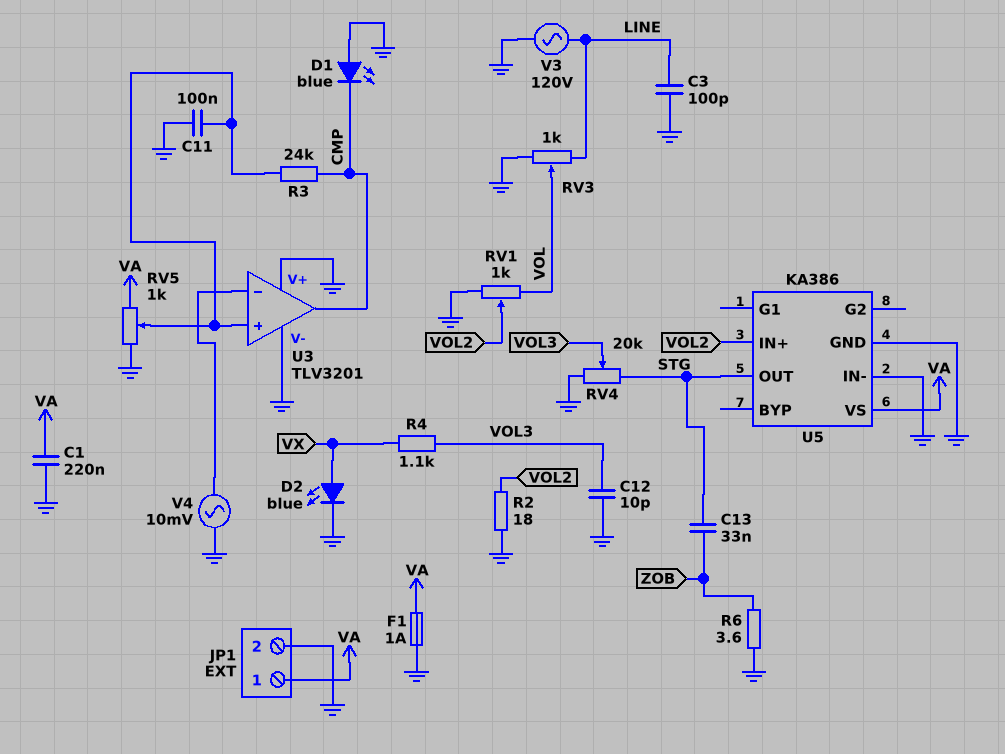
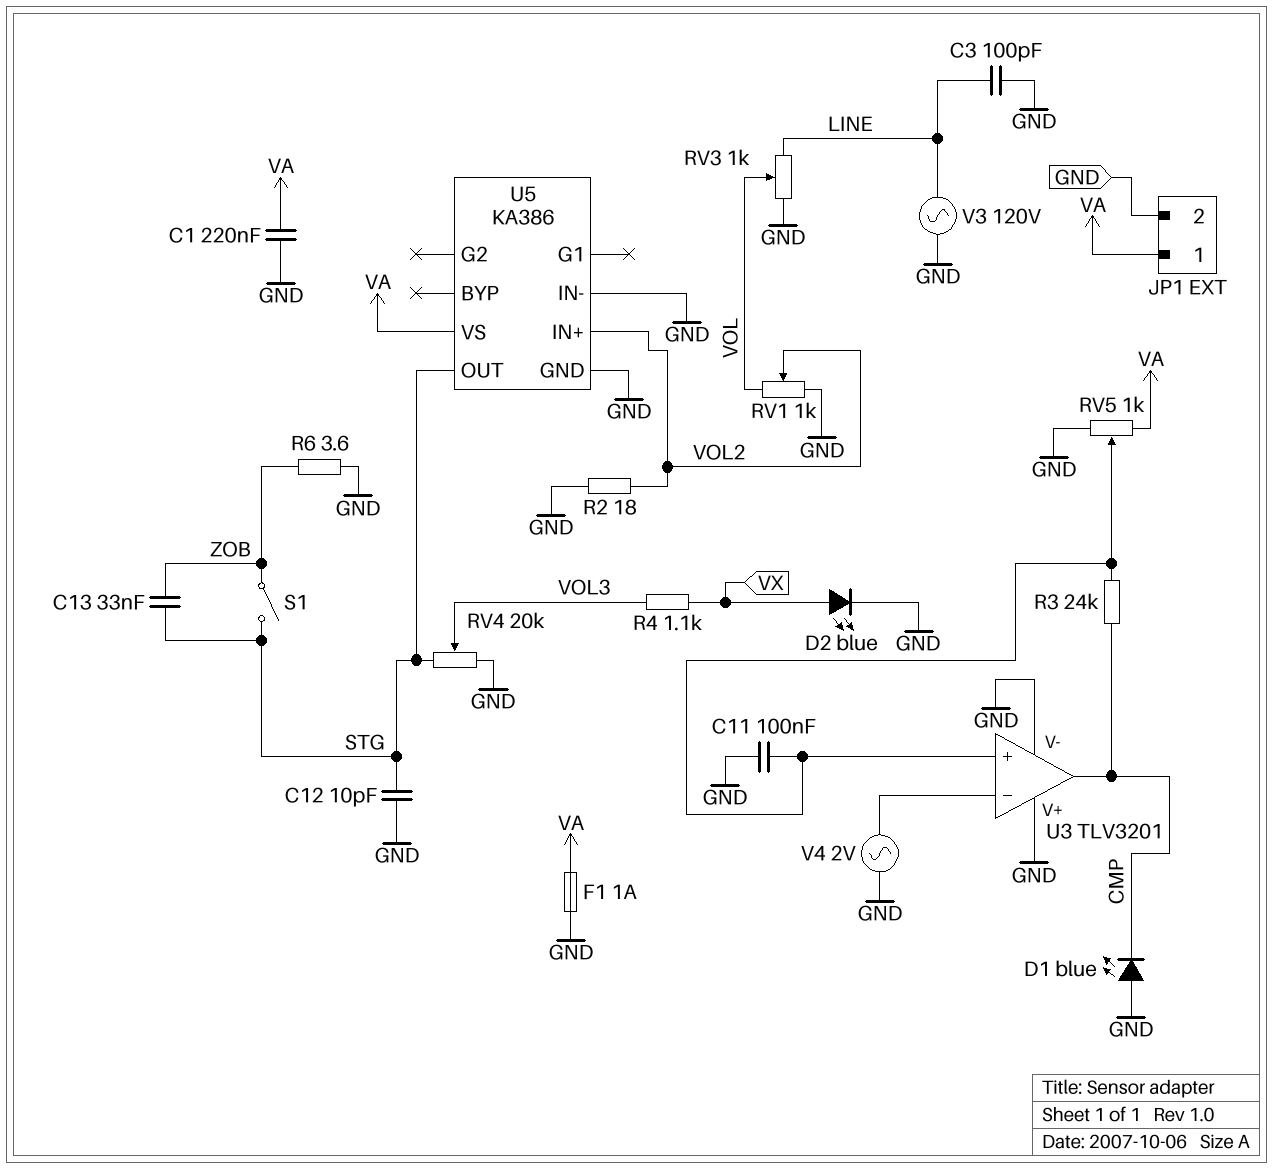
C12: 10pF (GND, VOL3) -> 10pF (GND, STG)
S1: none -> switch (STG, ZOB)
V4: AC 10mV (GND, U3/in-) -> AC 2V (GND, U3/in-)

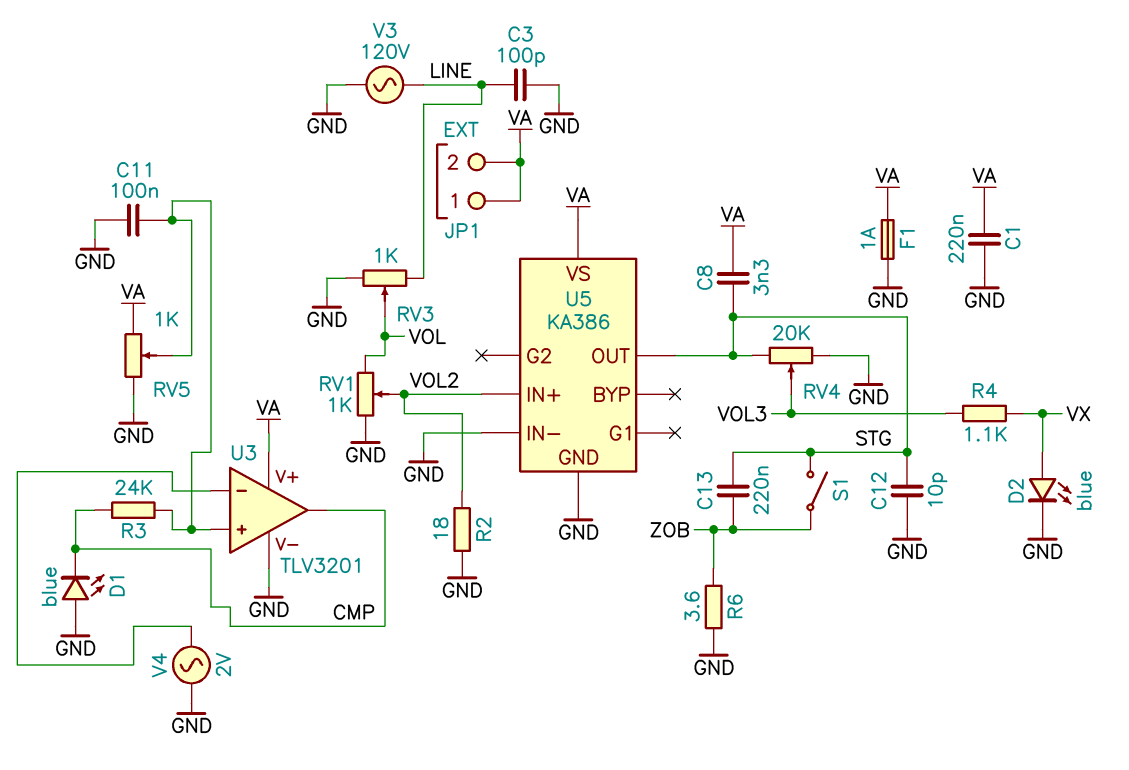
C8: none -> 3.3nF (STG, VA)
C13: 33nF (STG, ZOB) -> 220nF (STG, ZOB)
JP1 pin 2: GND -> VA
U3 pin V+: GND -> VA

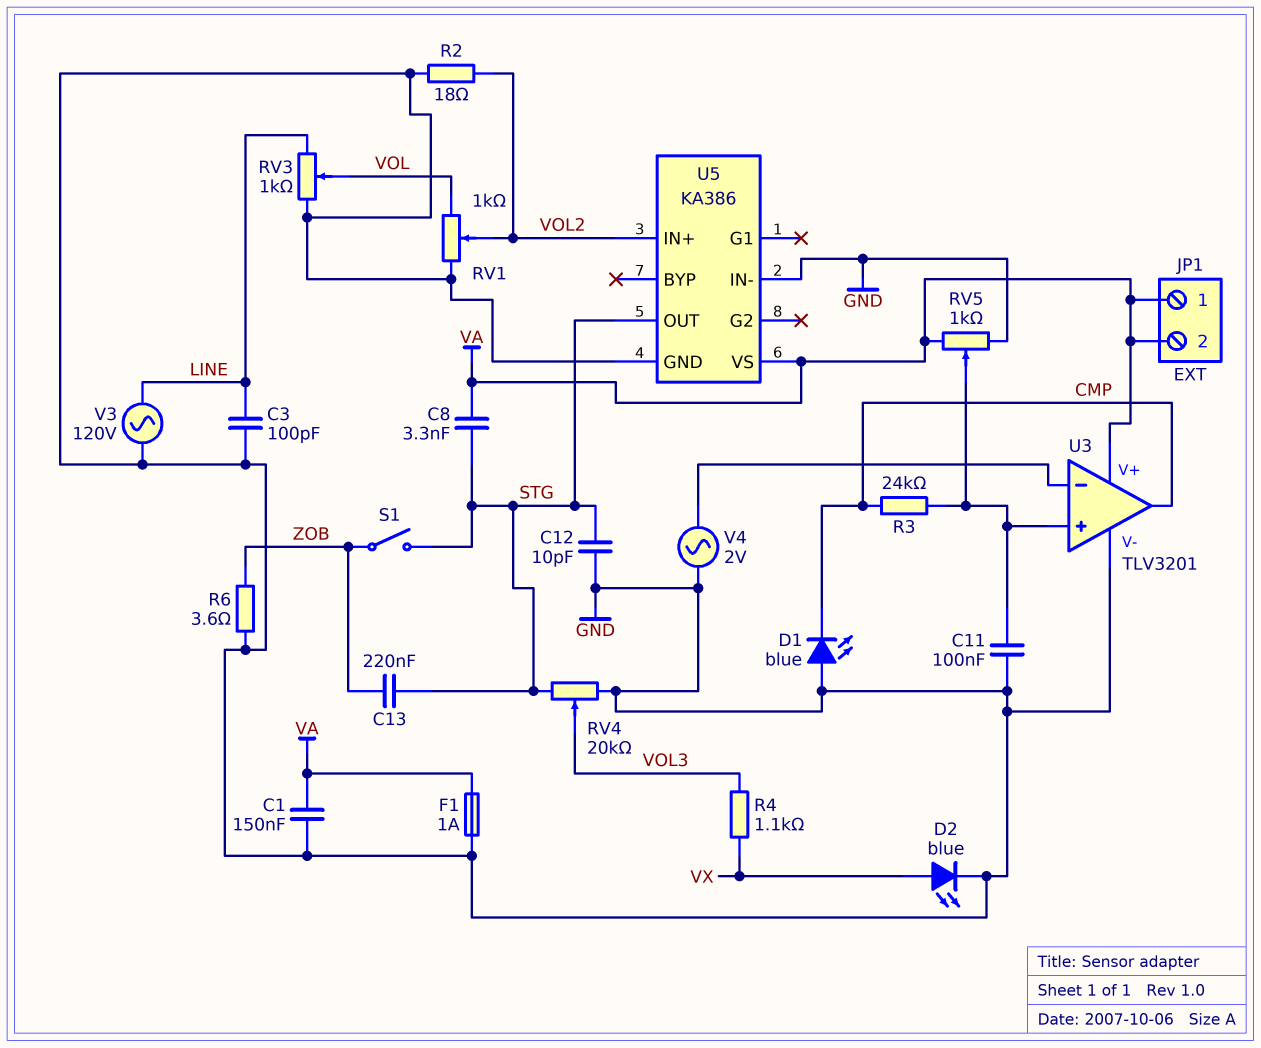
C1: 220nF (GND, VA) -> 150nF (GND, VA)

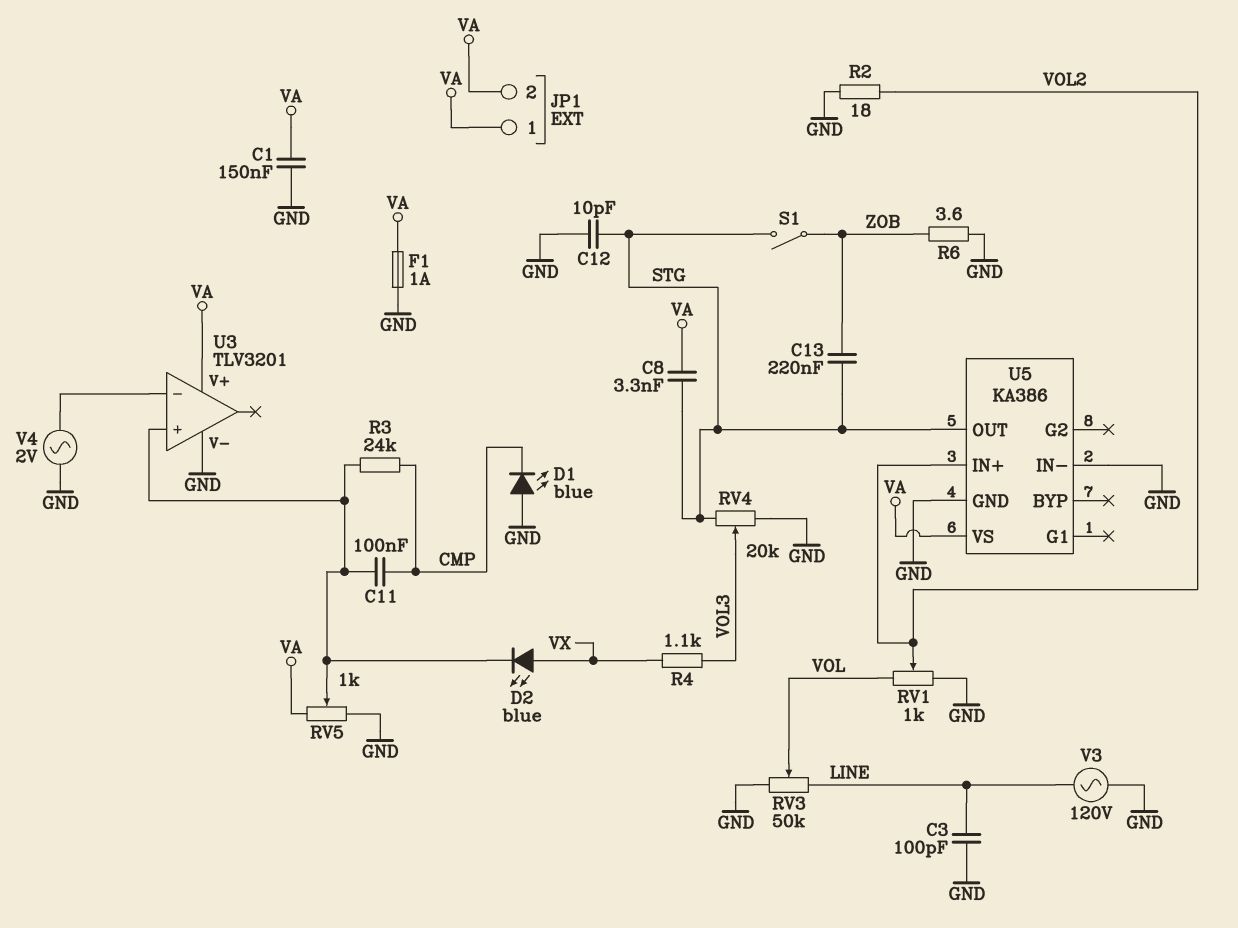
C11: 100nF (GND, U3/in+) -> 100nF (CMP, U3/in+)
D2: LED blue (A VX, K GND) -> LED blue (A VX, K U3/in+)
RV3: 1k (GND, LINE, wiper VOL) -> 50k (GND, LINE, wiper VOL)
U3 pin out: CMP -> none

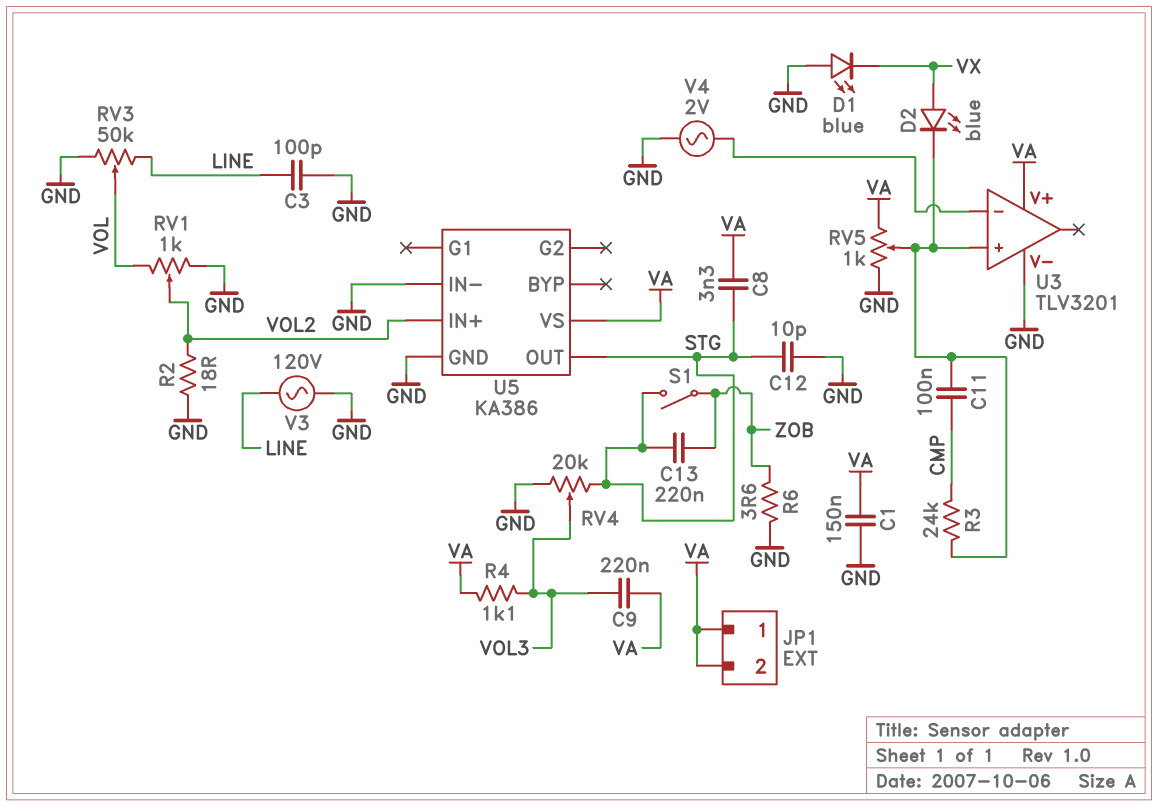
C9: none -> 220nF (VA, VOL3)
D1: LED blue (A GND, K CMP) -> LED blue (A GND, K VX)
F1: 1A (GND, VA) -> none
R4: 1.1k (VOL3, VX) -> 1.1k (VA, VOL3)

